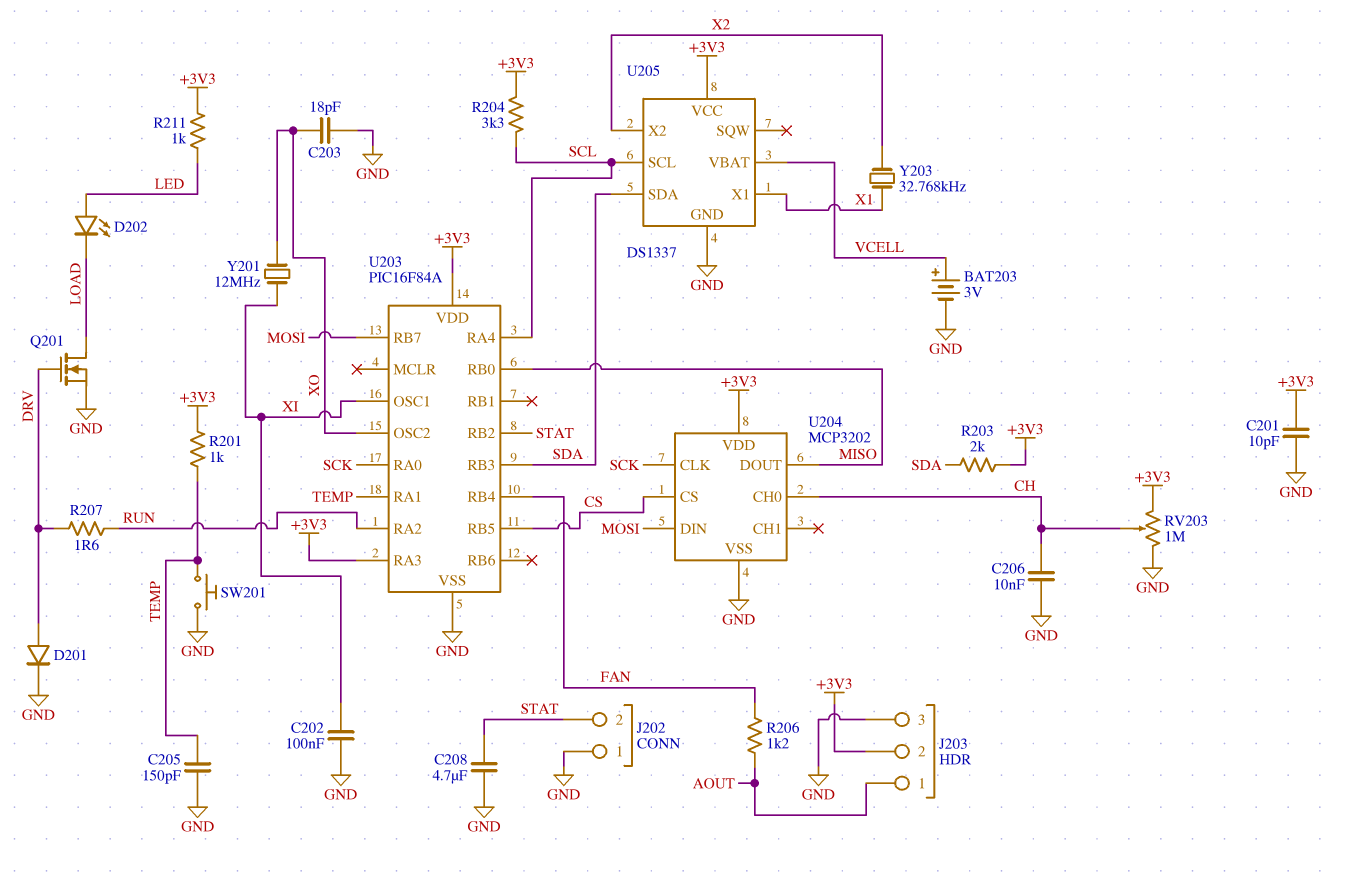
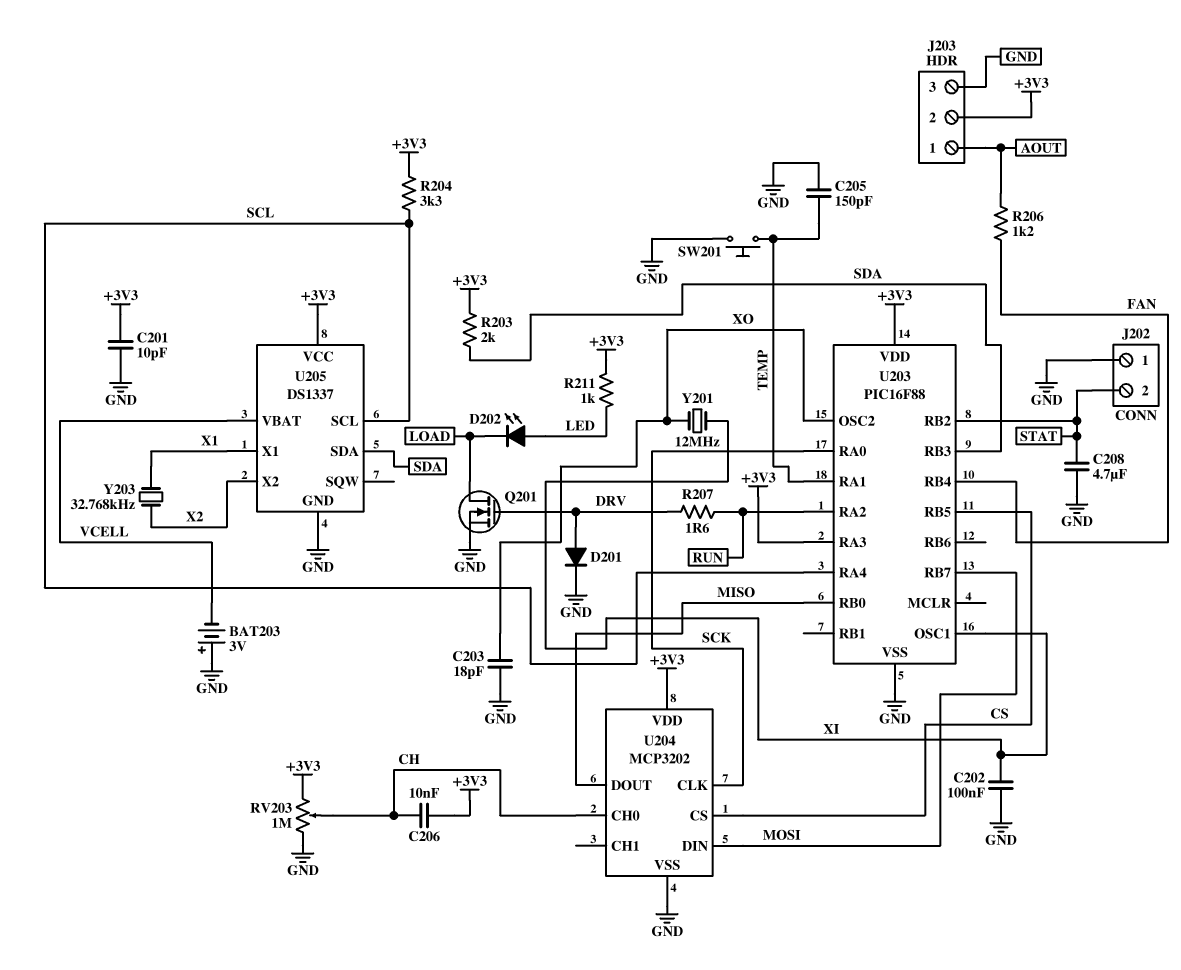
BAT203: 3V (plus VCELL, minus GND) -> 3V (plus GND, minus VCELL)
C206: 10nF (CH, GND) -> 10nF (+3V3, CH)
R201: 1k (+3V3, TEMP) -> none
U203: PIC16F84A -> PIC16F88

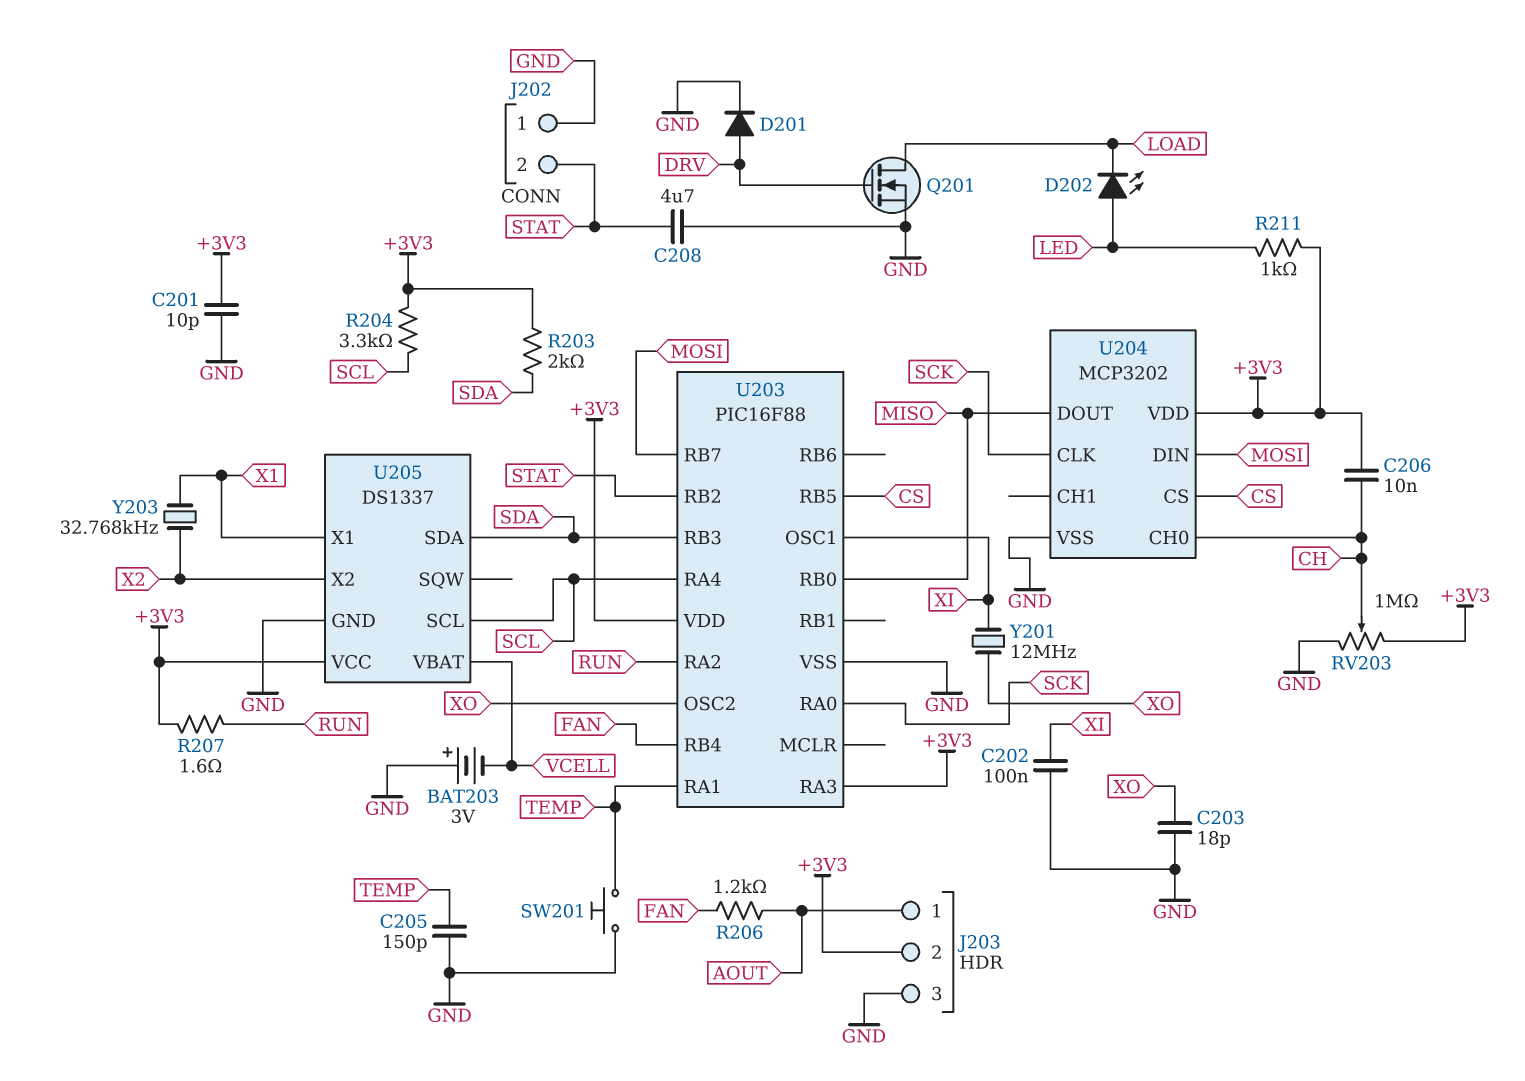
R207: 1.6 (DRV, RUN) -> 1.6 (+3V3, RUN)

